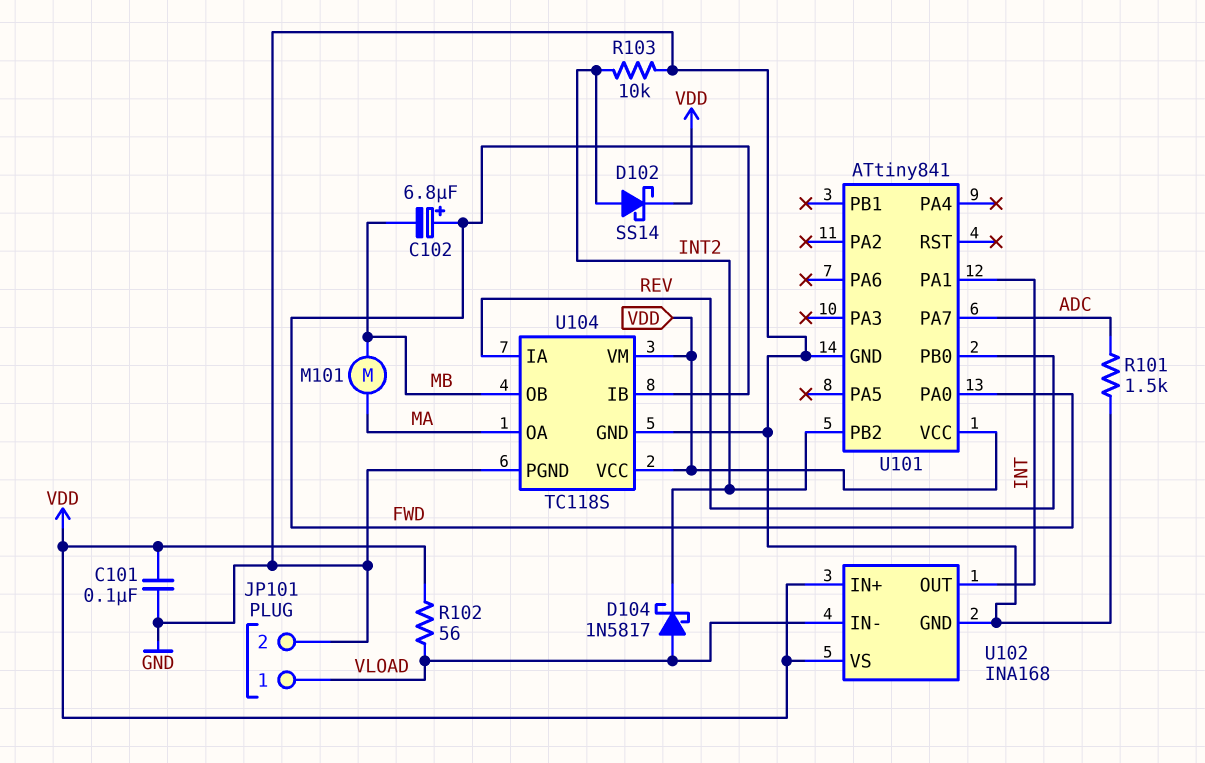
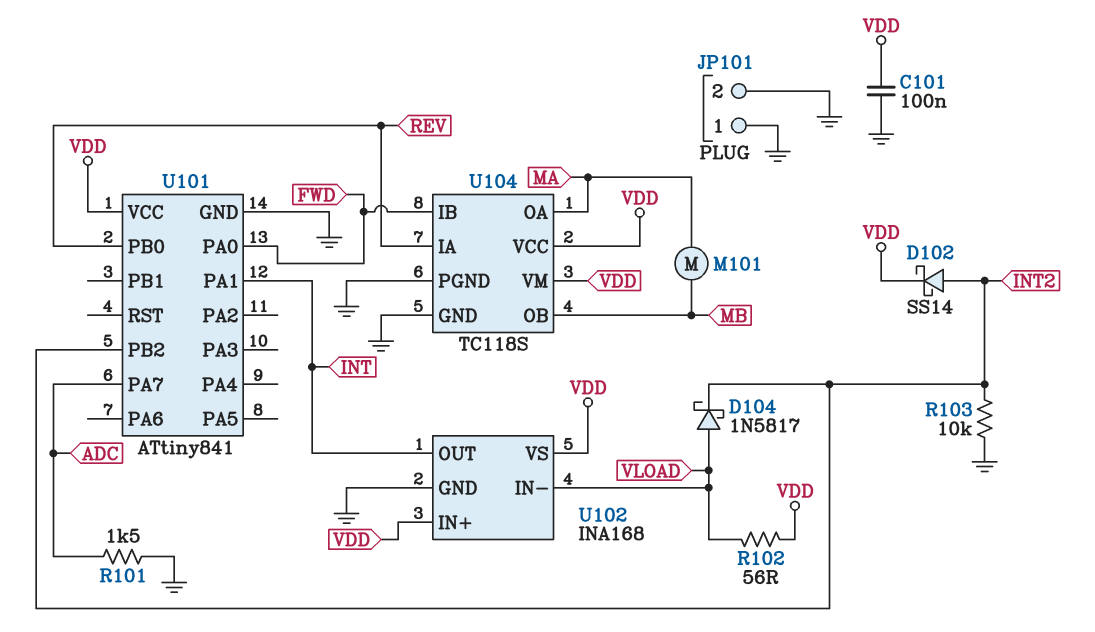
C102: 6.8uF (plus FWD, minus MB) -> none
JP101 pin 1: VLOAD -> GND

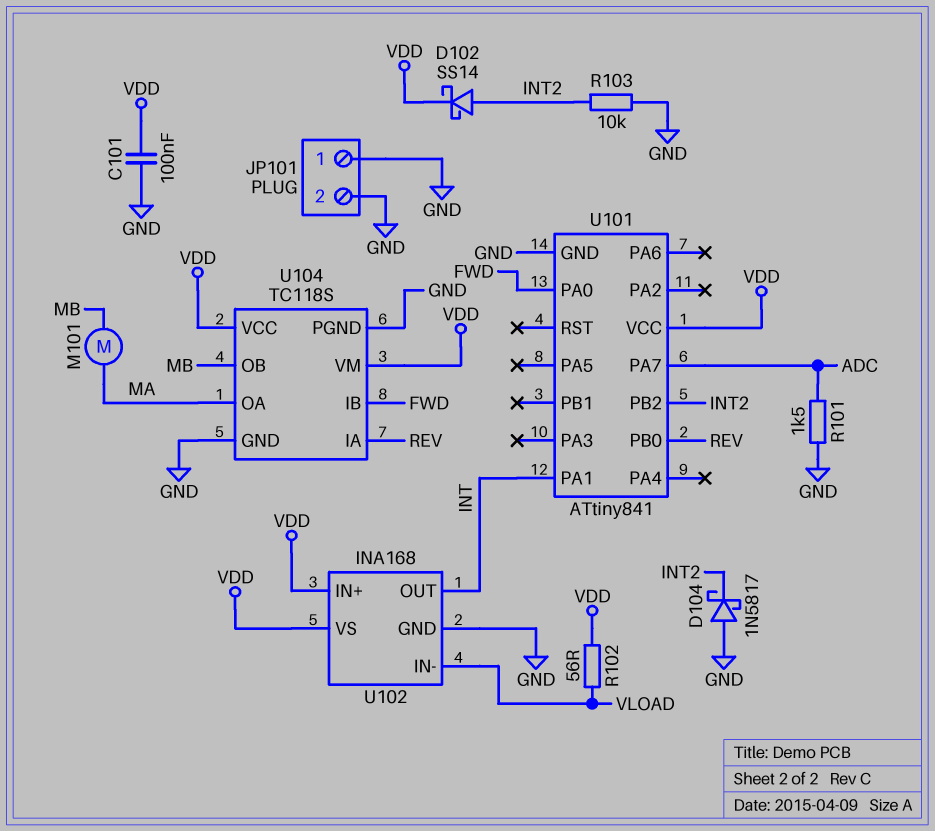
D104: schottky 1N5817 (A VLOAD, K INT2) -> schottky 1N5817 (A GND, K INT2)

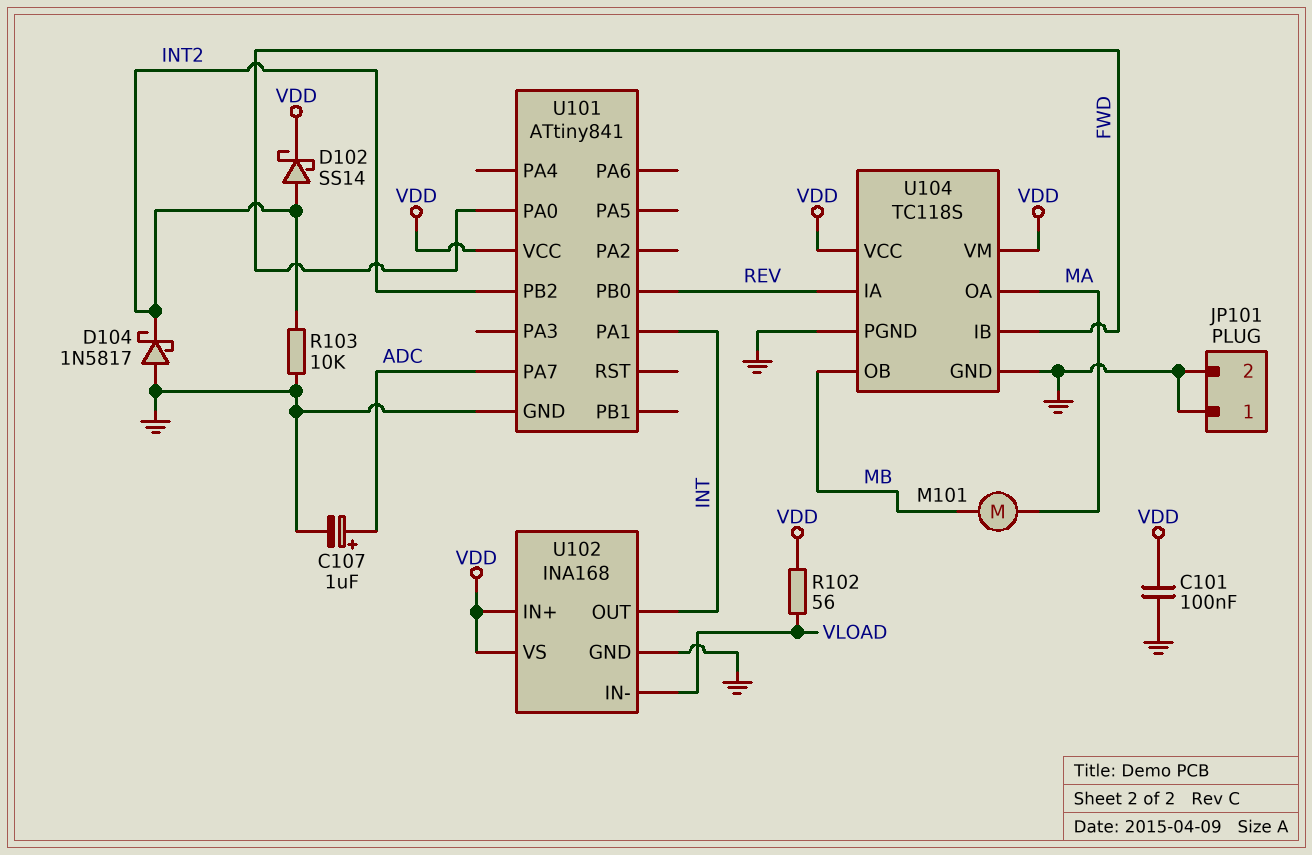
C107: none -> 1uF (plus ADC, minus GND)
R101: 1.5k (ADC, GND) -> none

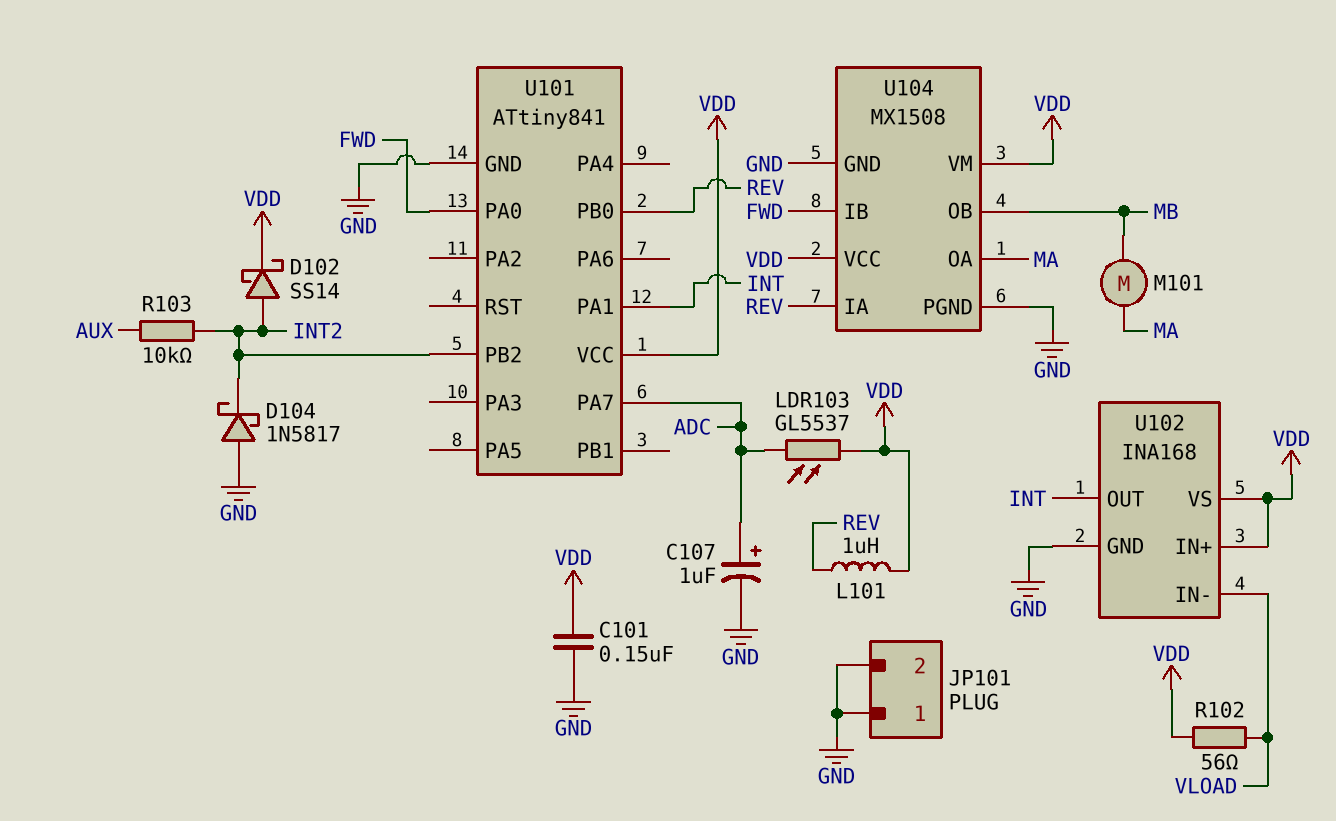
C101: 100nF (GND, VDD) -> 150nF (GND, VDD)
L101: none -> 1uH (REV, VDD)
LDR103: none -> GL5537 (ADC, VDD)
R103: 10k (GND, INT2) -> 10k (AUX, INT2)
U104: TC118S -> MX1508

